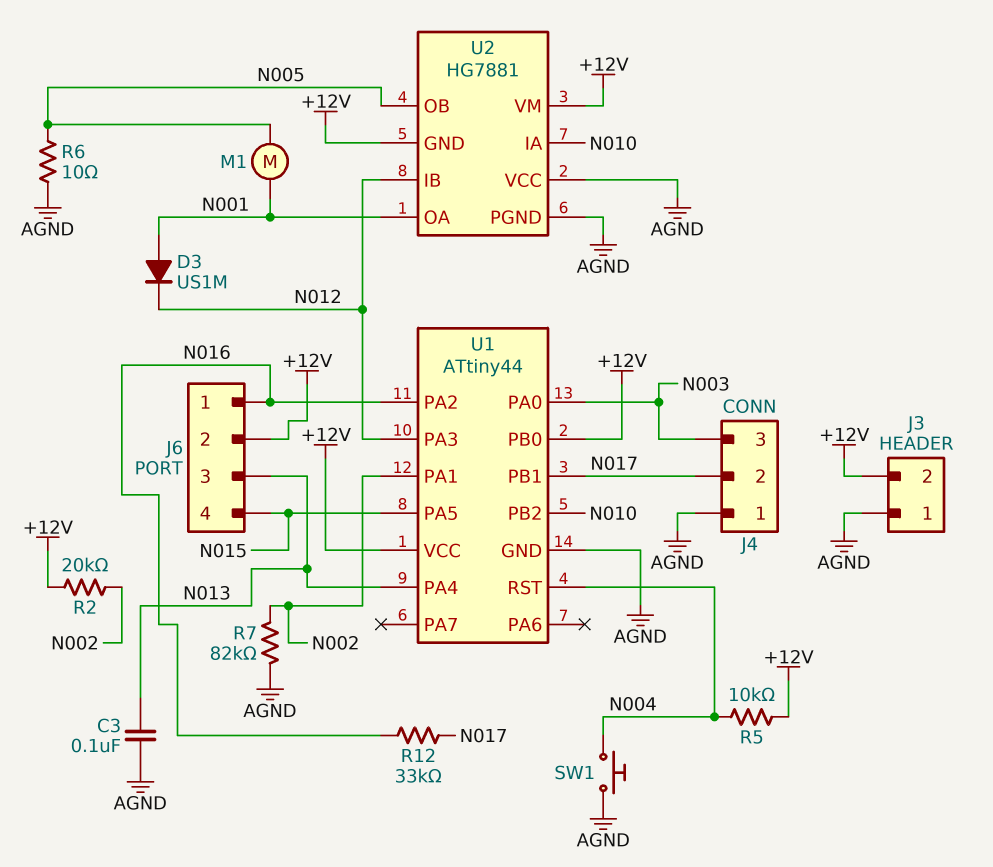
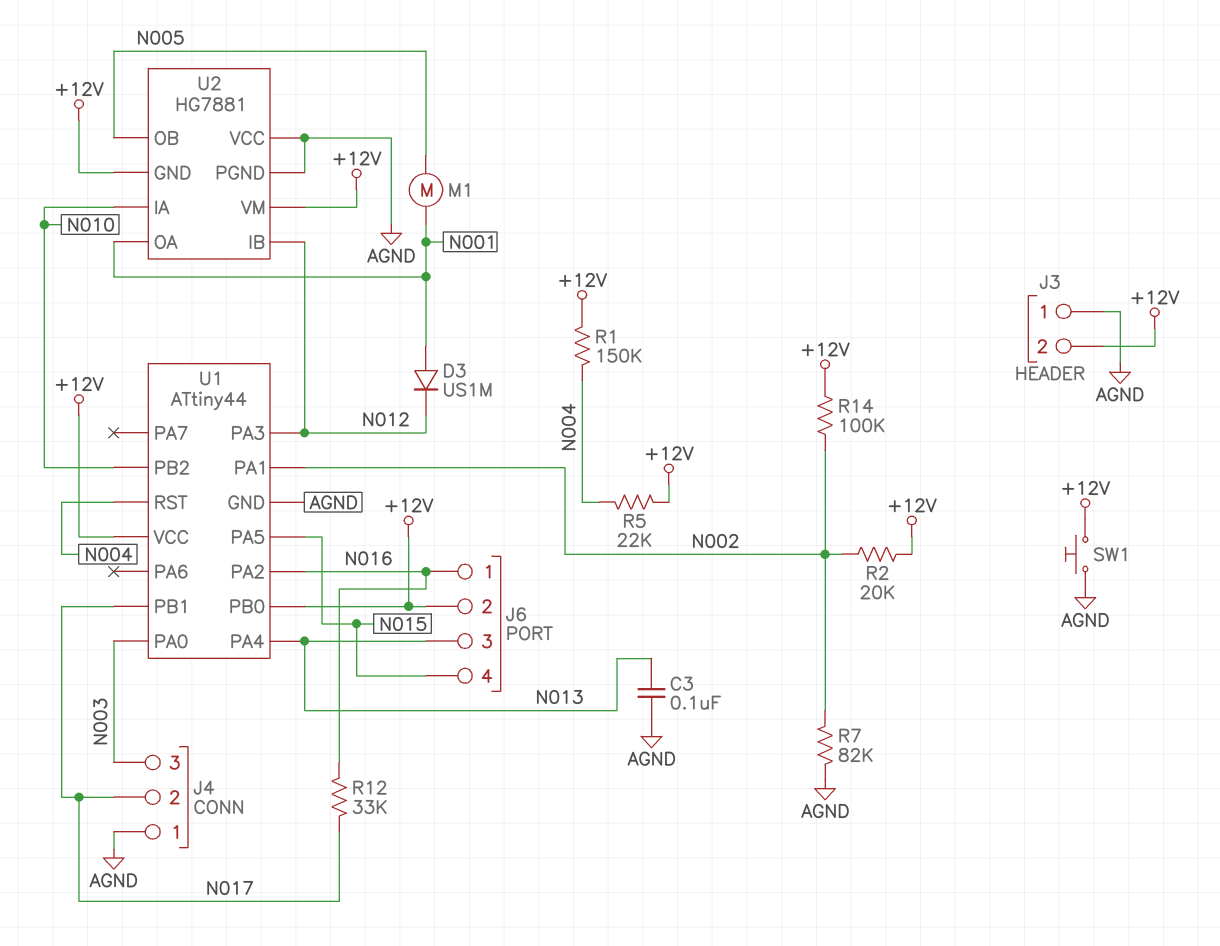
R1: none -> 150k (+12V, N004)
R5: 10k (+12V, N004) -> 22k (+12V, N004)
R6: 10 (AGND, N005) -> none
R14: none -> 100k (+12V, N002)
SW1: button (AGND, N004) -> button (+12V, AGND)

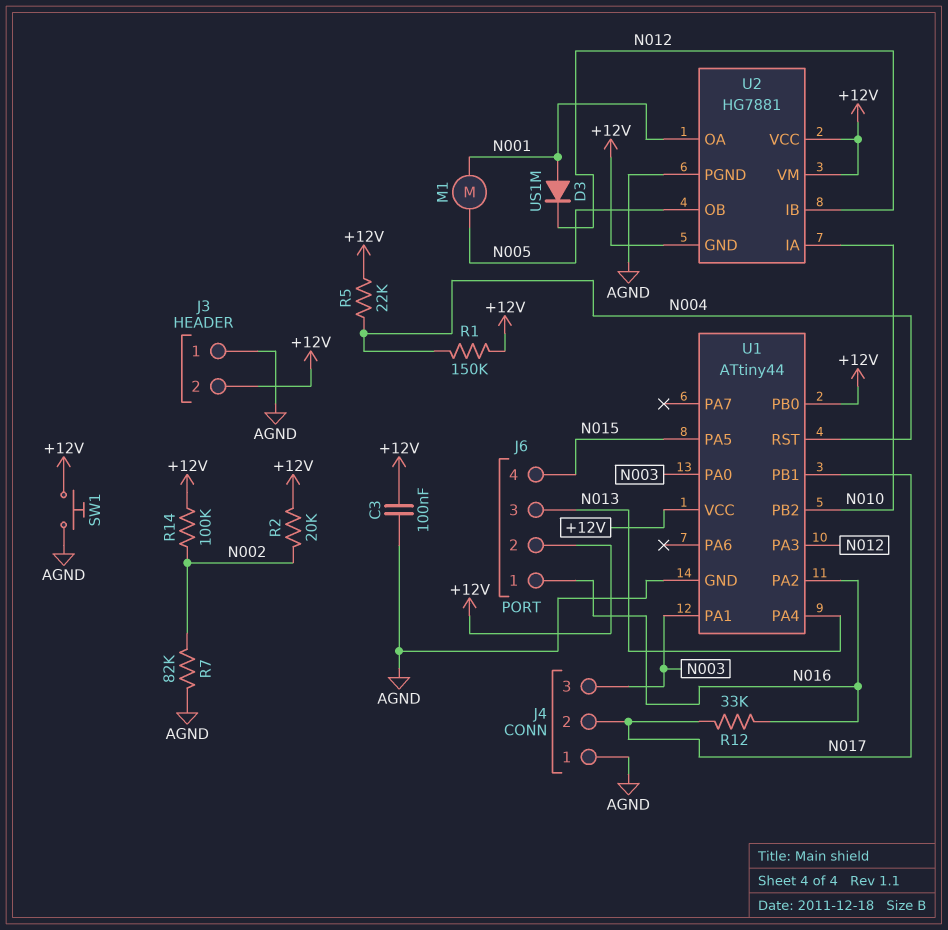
C3: 100nF (AGND, N013) -> 100nF (+12V, AGND)
U1 pin PA1: N002 -> N003
U2 pin VCC: AGND -> +12V

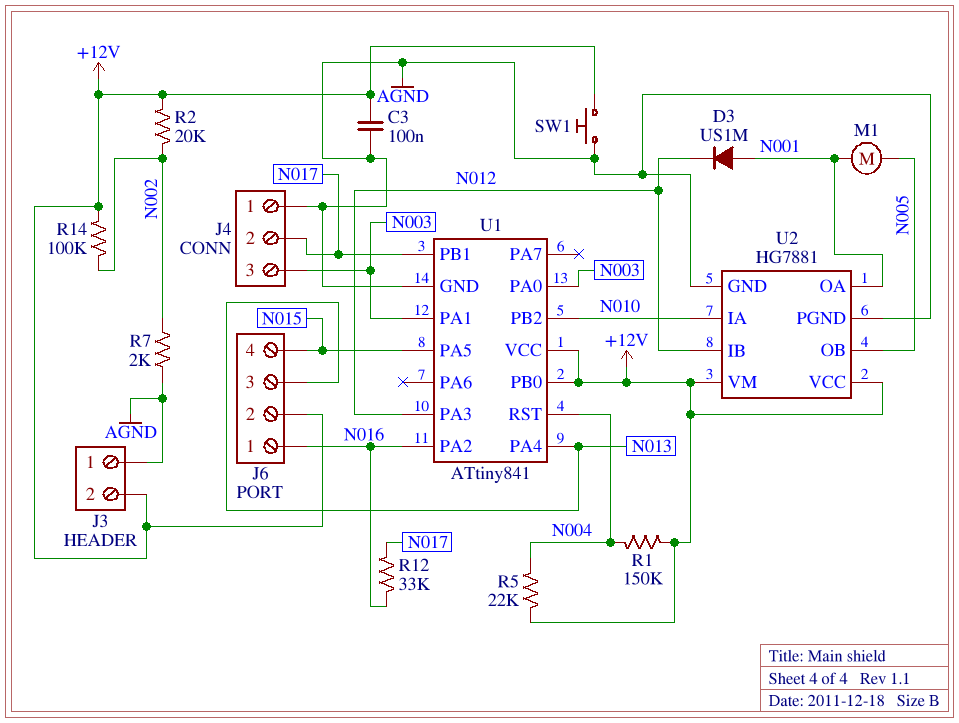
R7: 82k (AGND, N002) -> 2k (AGND, N002)
U1: ATtiny44 -> ATtiny841
U2 pin GND: +12V -> AGND

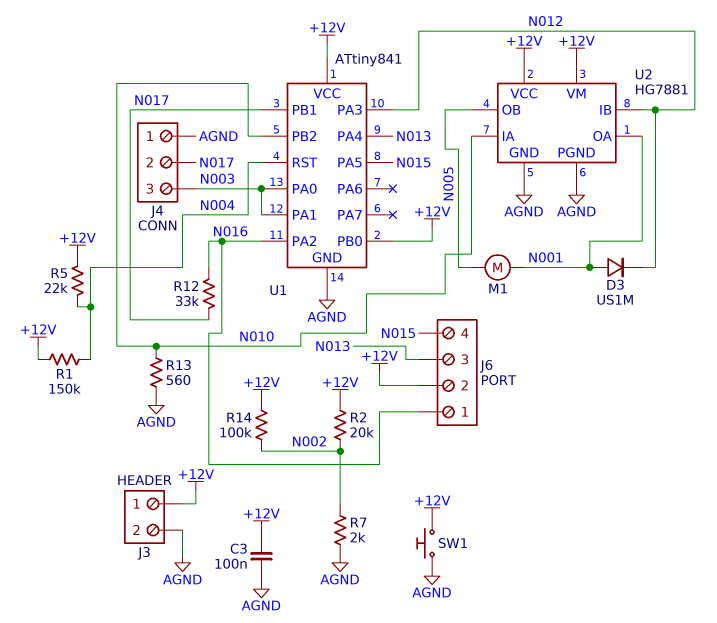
J3 pin 1: AGND -> +12V
J3 pin 2: +12V -> AGND
R13: none -> 560 (AGND, N010)

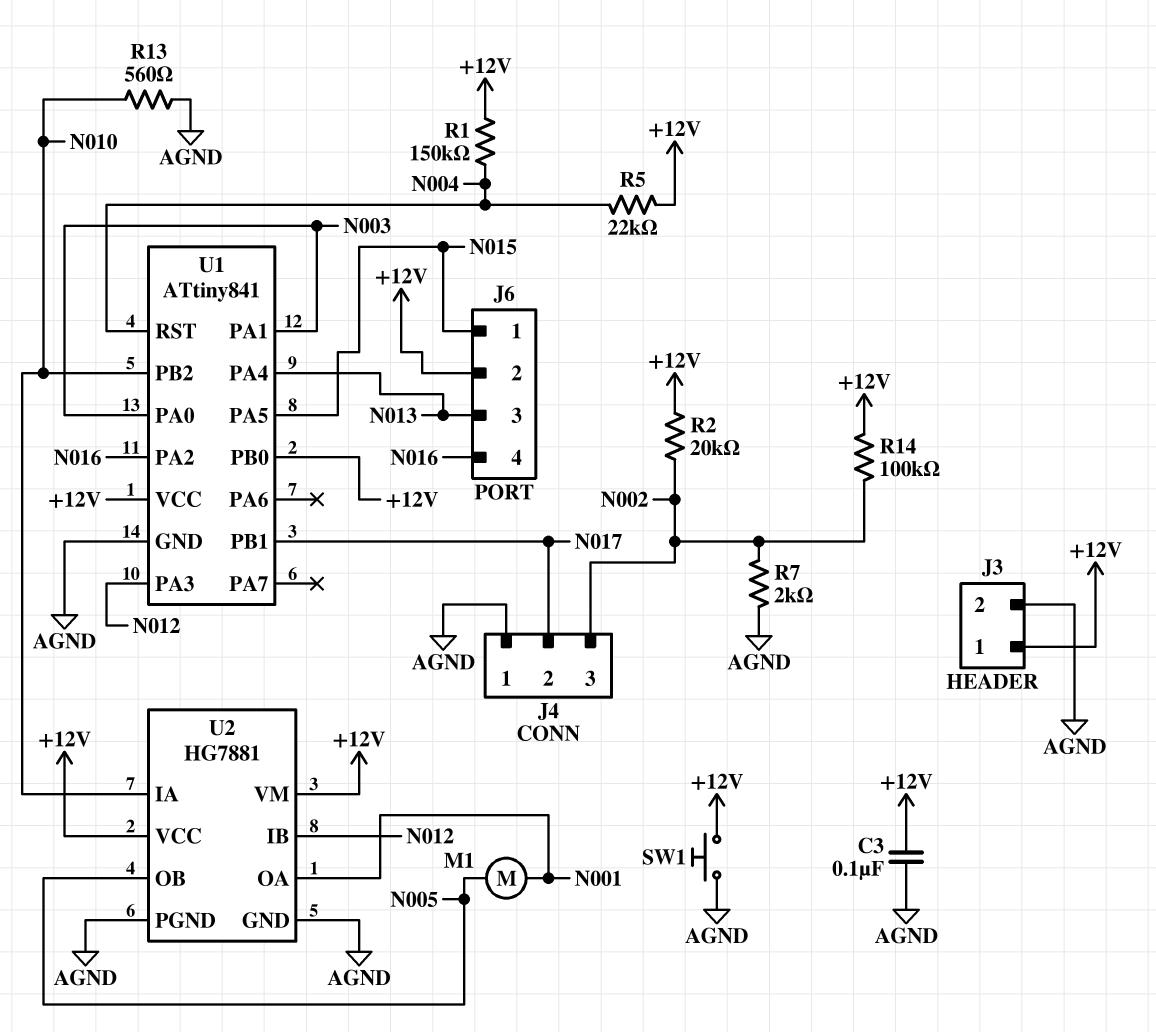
D3: diode US1M (A N001, K N012) -> none
J4 pin 3: N003 -> N002
J6 pin 1: N016 -> N015
J6 pin 4: N015 -> N016
R12: 33k (N016, N017) -> none

